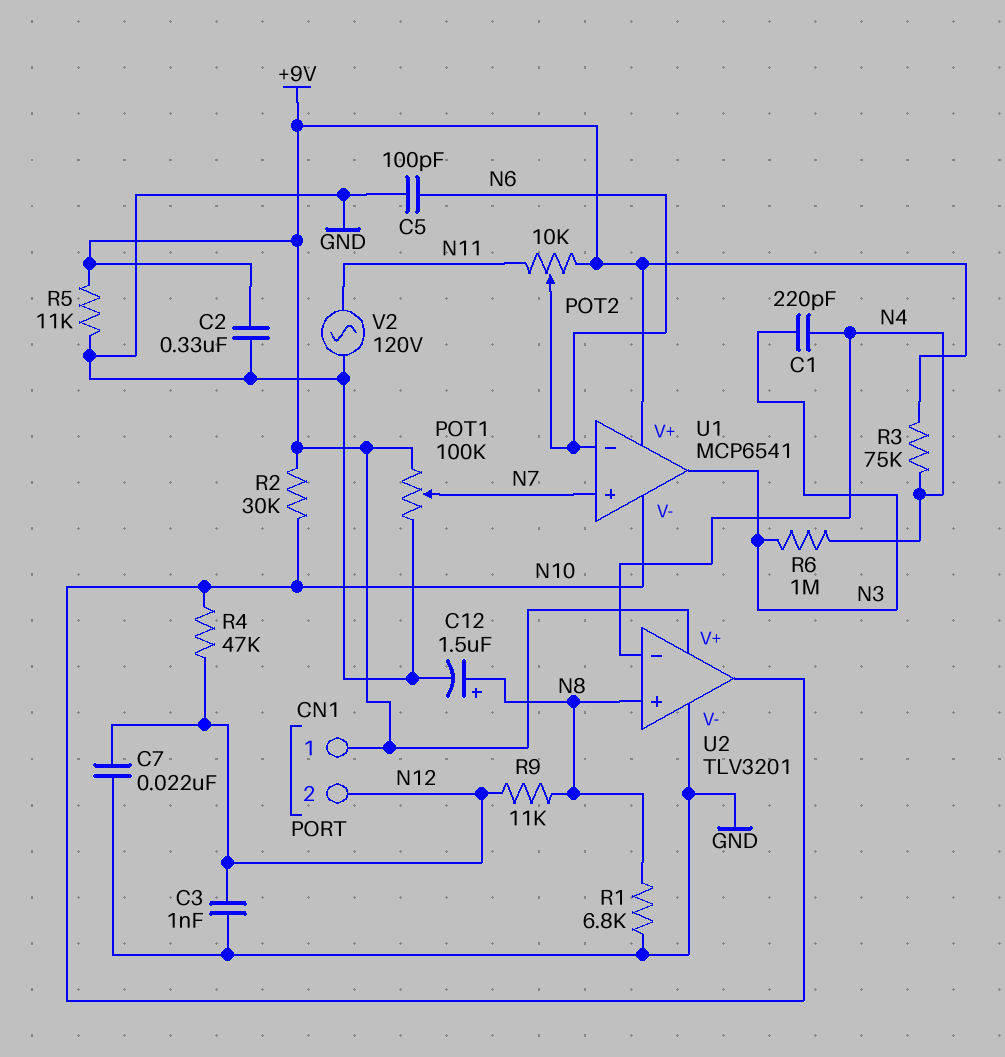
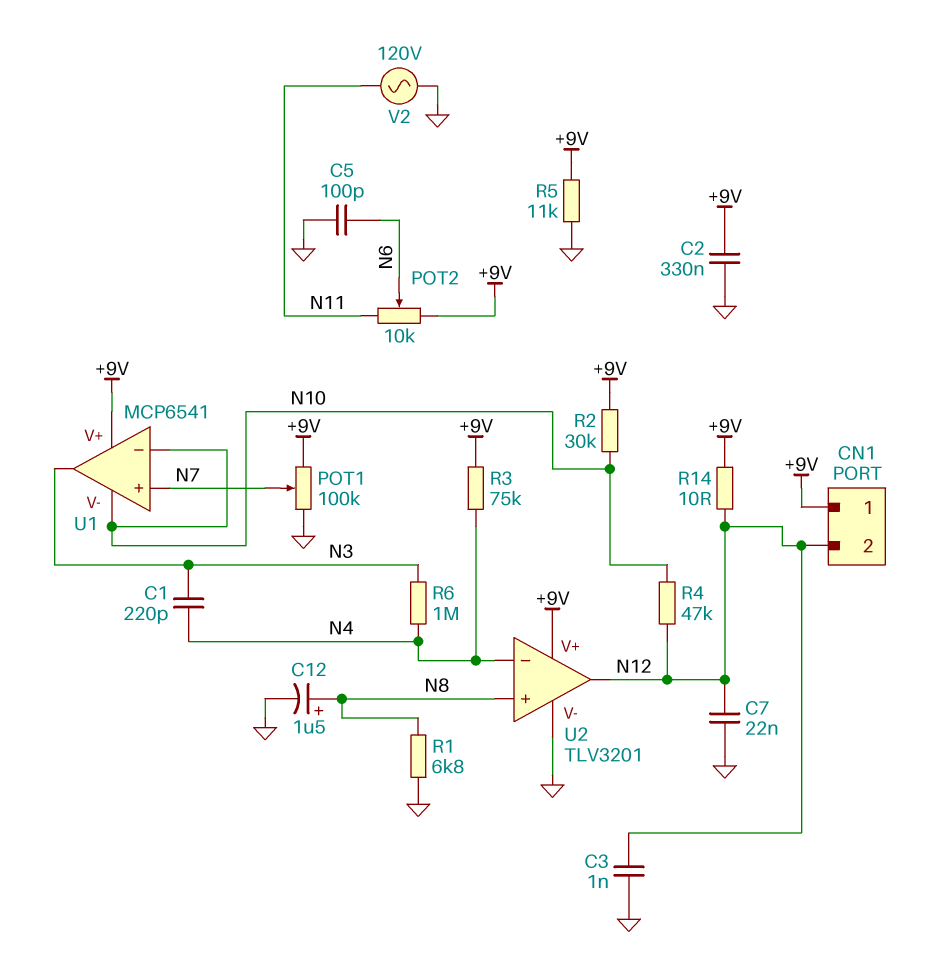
R9: 11k (N8, N12) -> none
R14: none -> 10 (+9V, N12)
U1 pin in-: N6 -> N10
U2 pin out: N10 -> N12

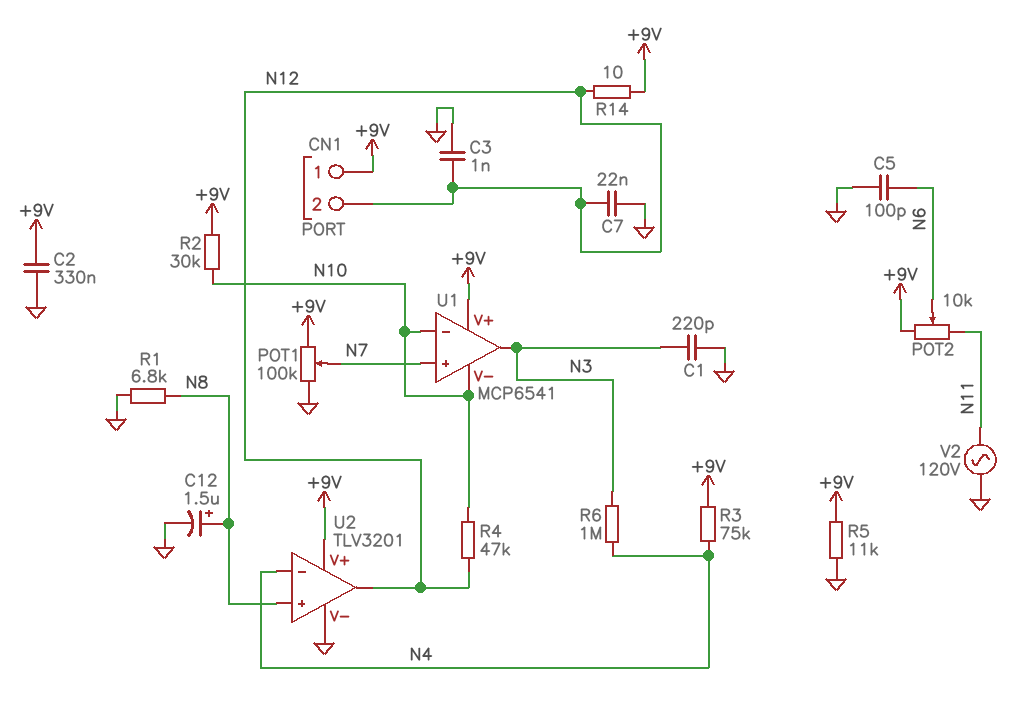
C1: 220pF (N3, N4) -> 220pF (GND, N3)

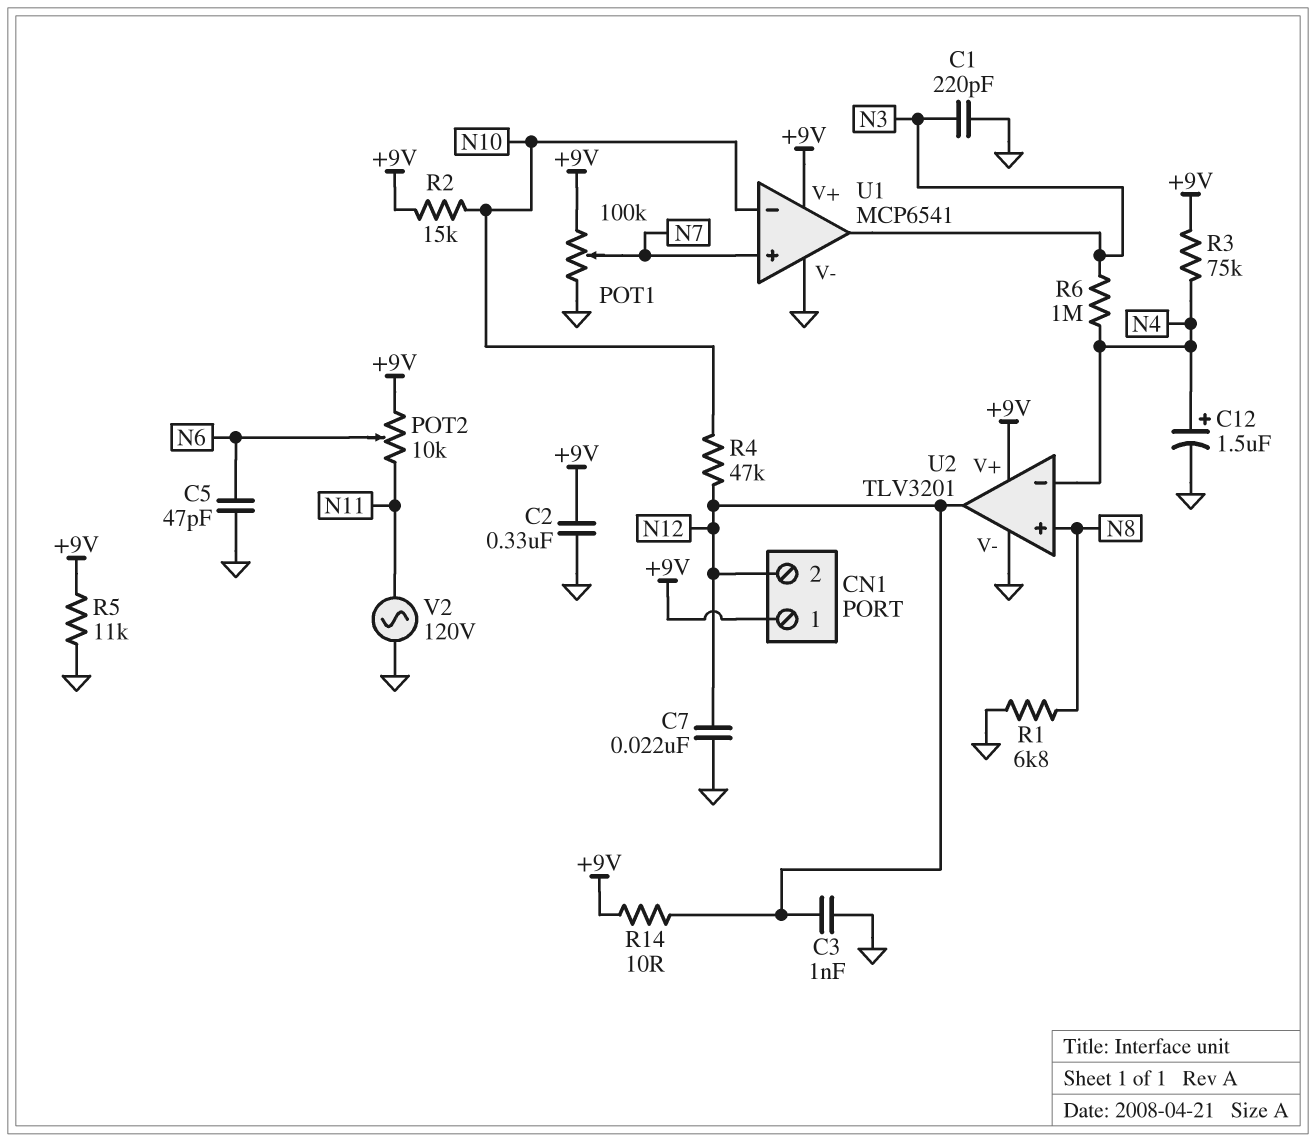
C5: 100pF (GND, N6) -> 47pF (GND, N6)
C12: 1.5uF (plus N8, minus GND) -> 1.5uF (plus N4, minus GND)
R2: 30k (+9V, N10) -> 15k (+9V, N10)
U1 pin V-: N10 -> GND

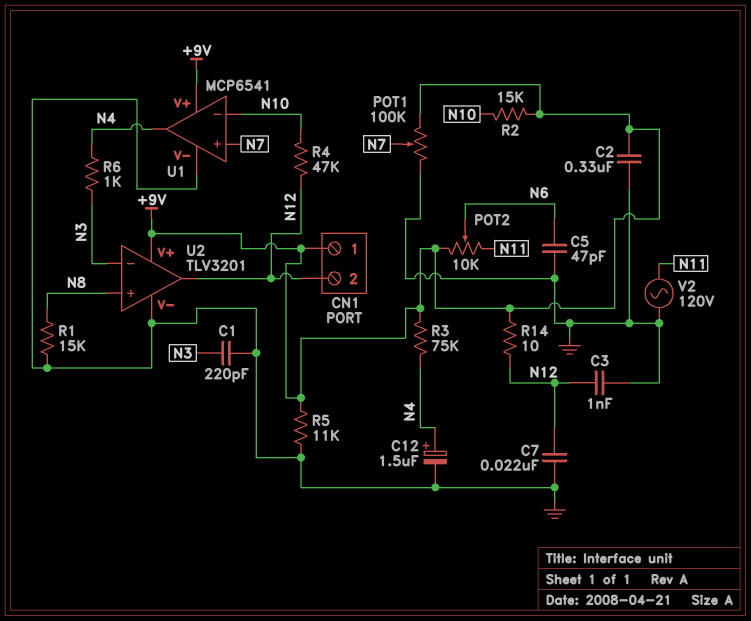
R1: 6.8k (GND, N8) -> 15k (GND, N8)
R6: 1M (N3, N4) -> 1k (N3, N4)
U1 pin out: N3 -> N4
U2 pin in-: N4 -> N3

